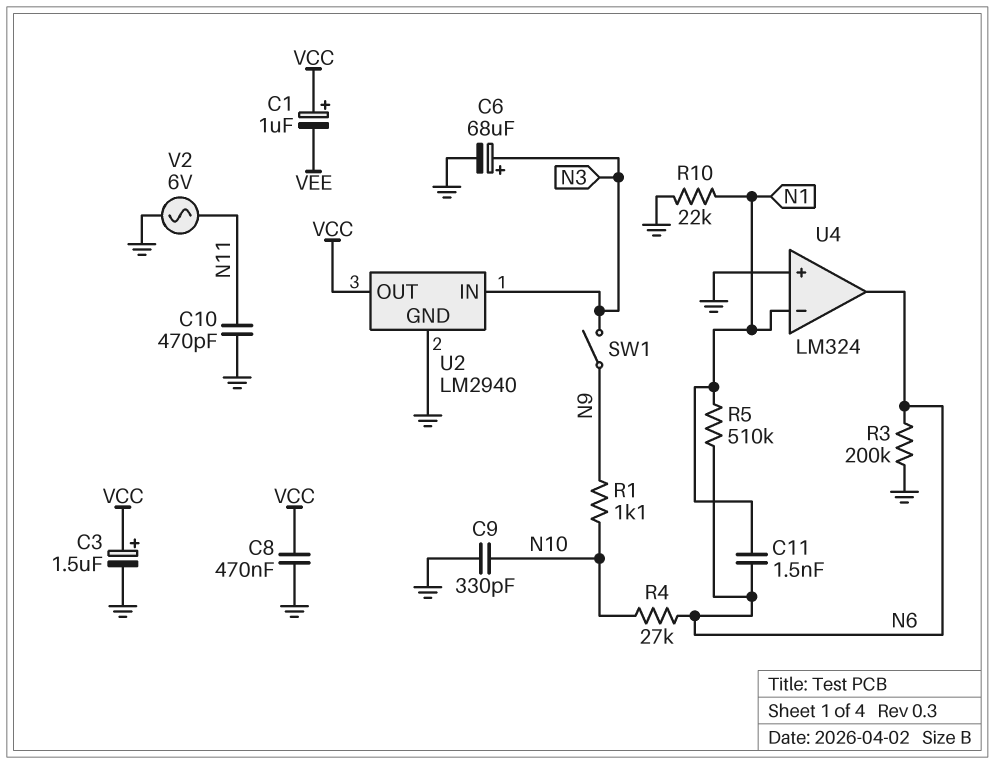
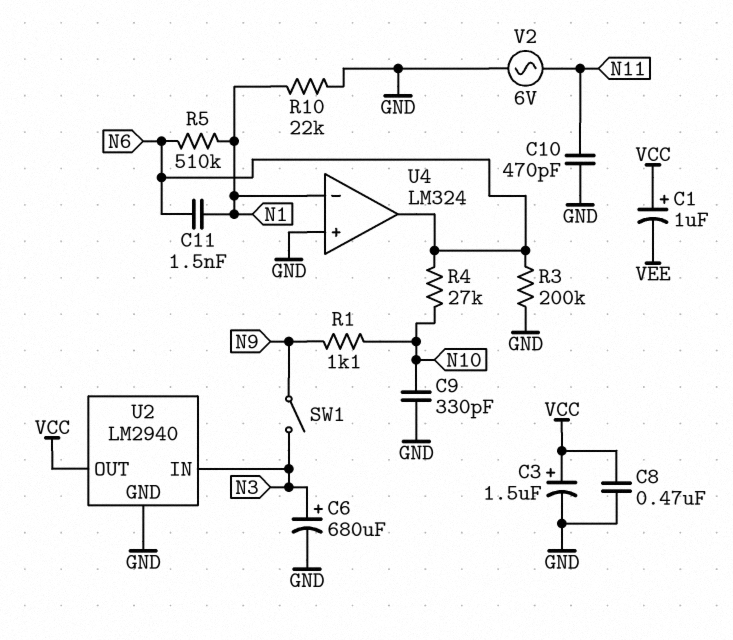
C6: 68uF (plus N3, minus GND) -> 680uF (plus N3, minus GND)

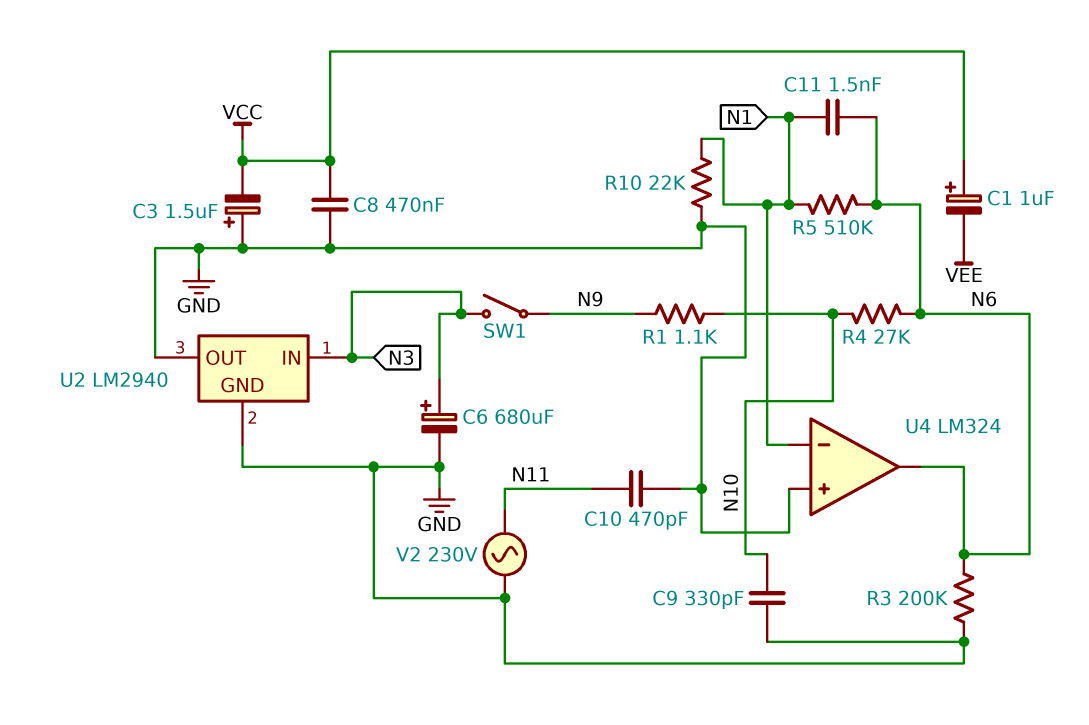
C3: 1.5uF (plus VCC, minus GND) -> 1.5uF (plus GND, minus VCC)
U2 pin OUT: VCC -> GND
V2: AC 6V (GND, N11) -> AC 230V (GND, N11)

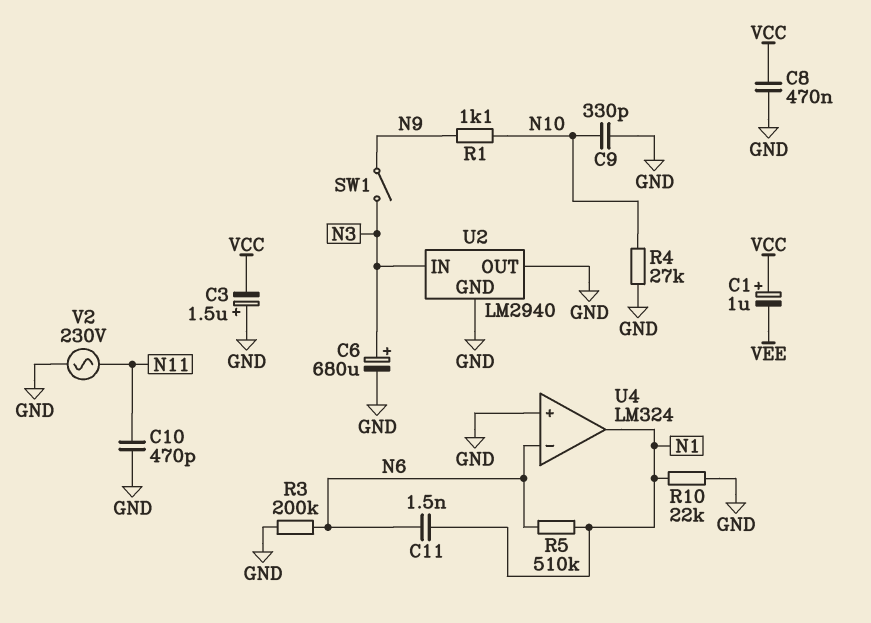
R4: 27k (N6, N10) -> 27k (GND, N10)
U4 pin in-: N1 -> N6
U4 pin out: N6 -> N1

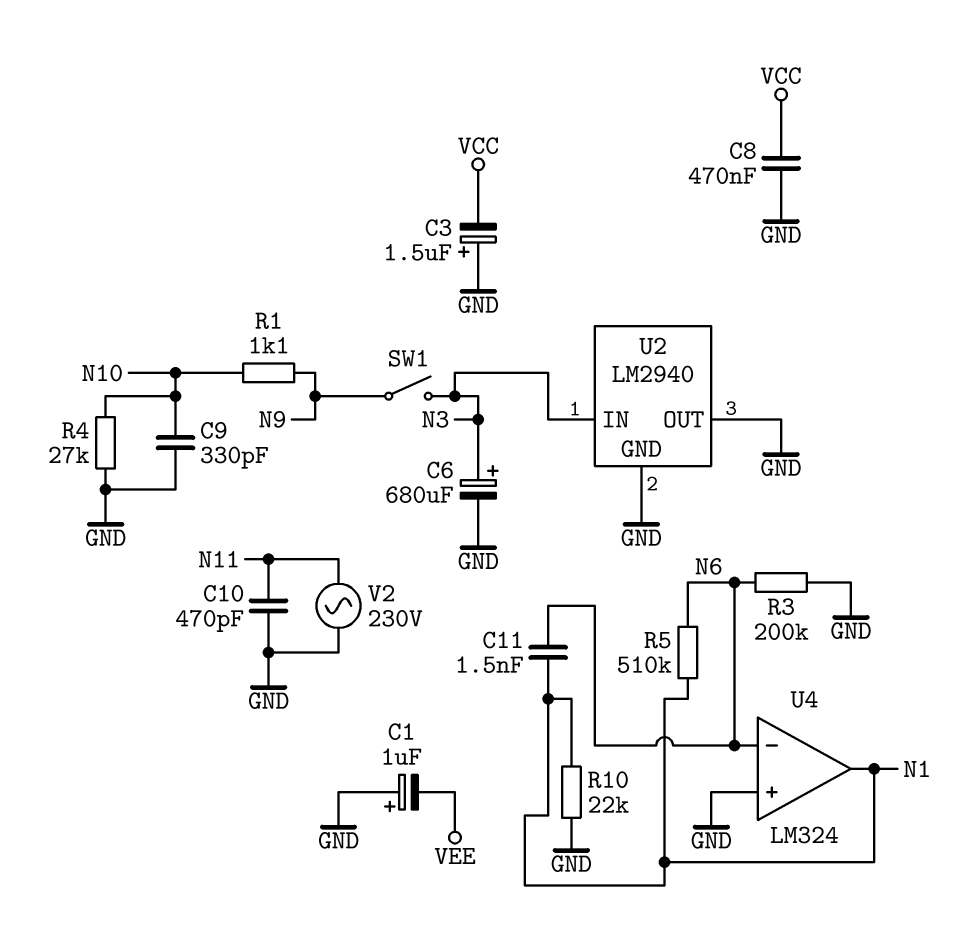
C1: 1uF (plus VCC, minus VEE) -> 1uF (plus GND, minus VEE)

